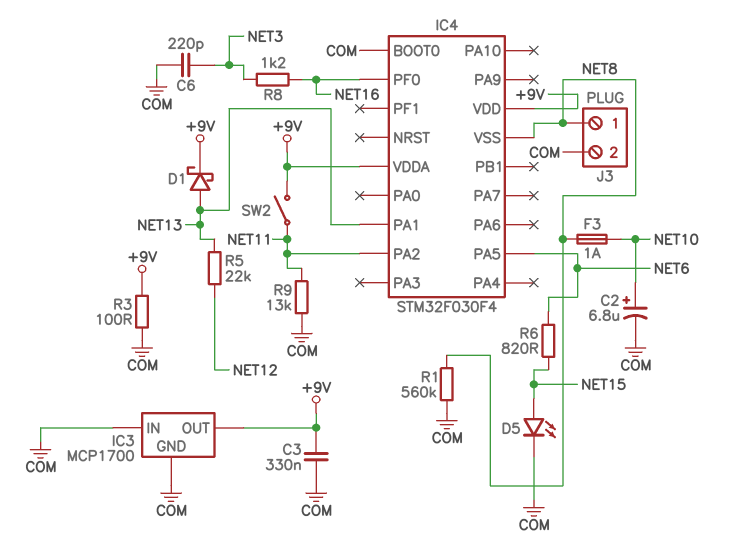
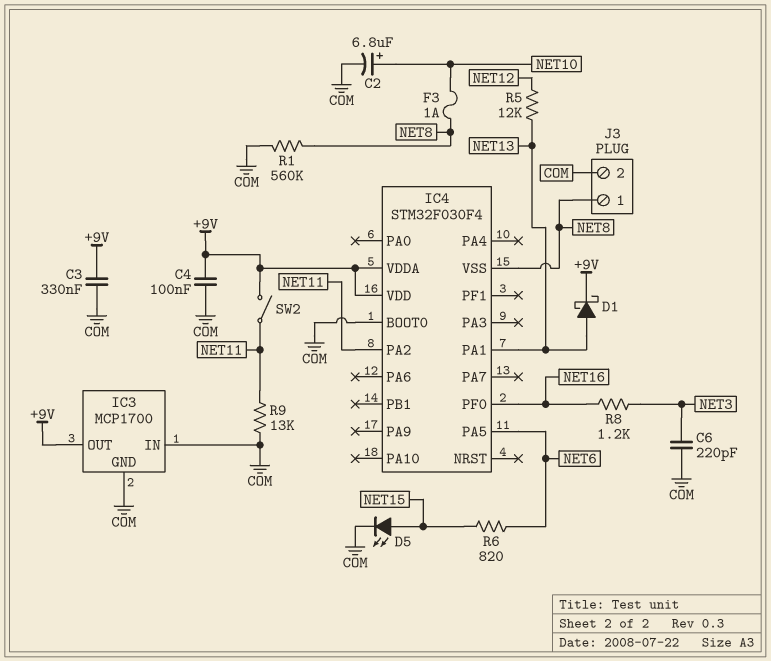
C4: none -> 100nF (+9V, COM)
R3: 100 (+9V, COM) -> none
R5: 22k (NET12, NET13) -> 12k (NET12, NET13)

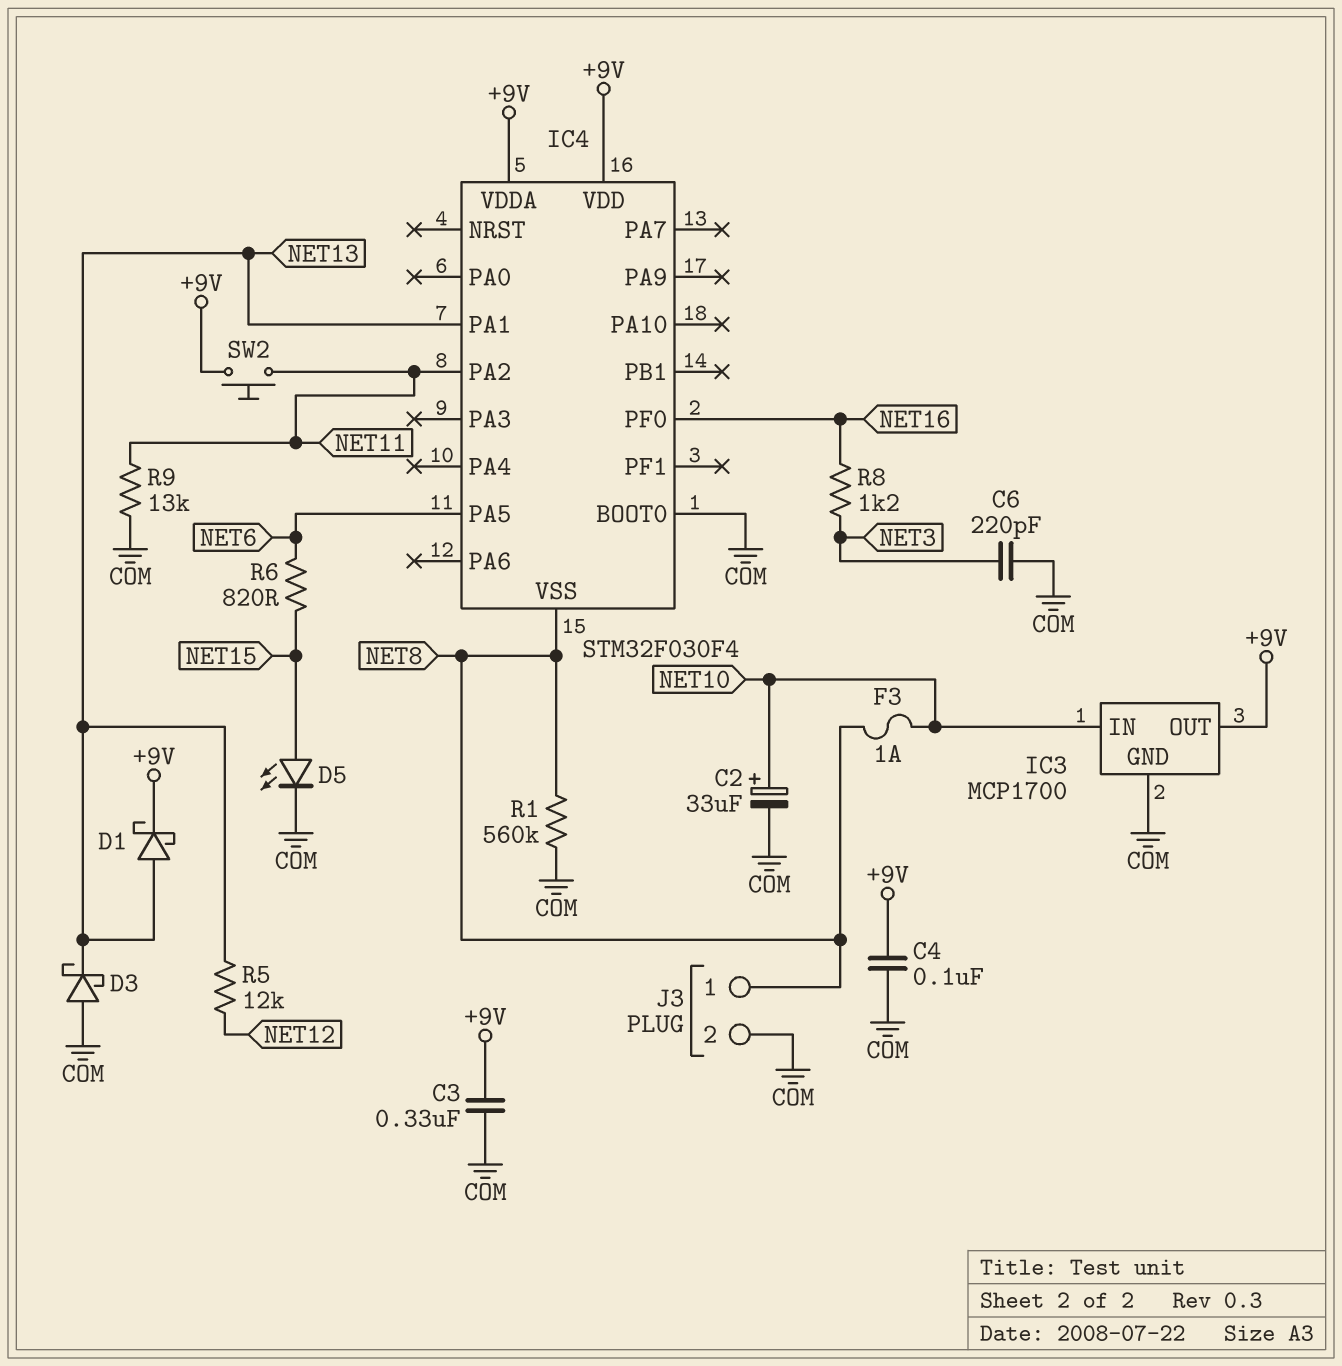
C2: 6.8uF (plus NET10, minus COM) -> 33uF (plus NET10, minus COM)
D3: none -> schottky (A COM, K NET13)
IC3 pin IN: COM -> NET10
SW2: switch (+9V, NET11) -> button (+9V, NET11)

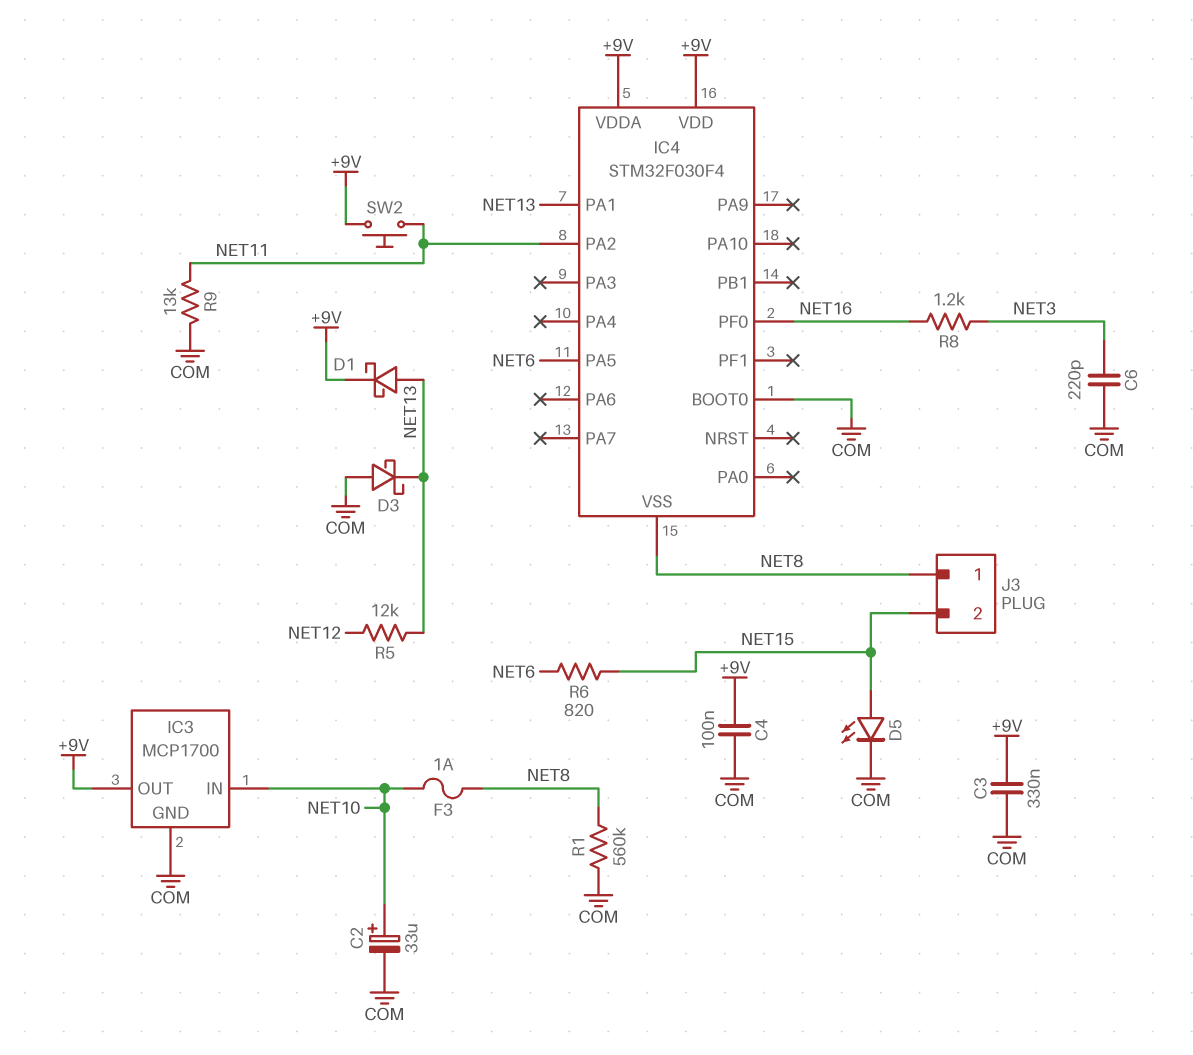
J3 pin 2: COM -> NET15

